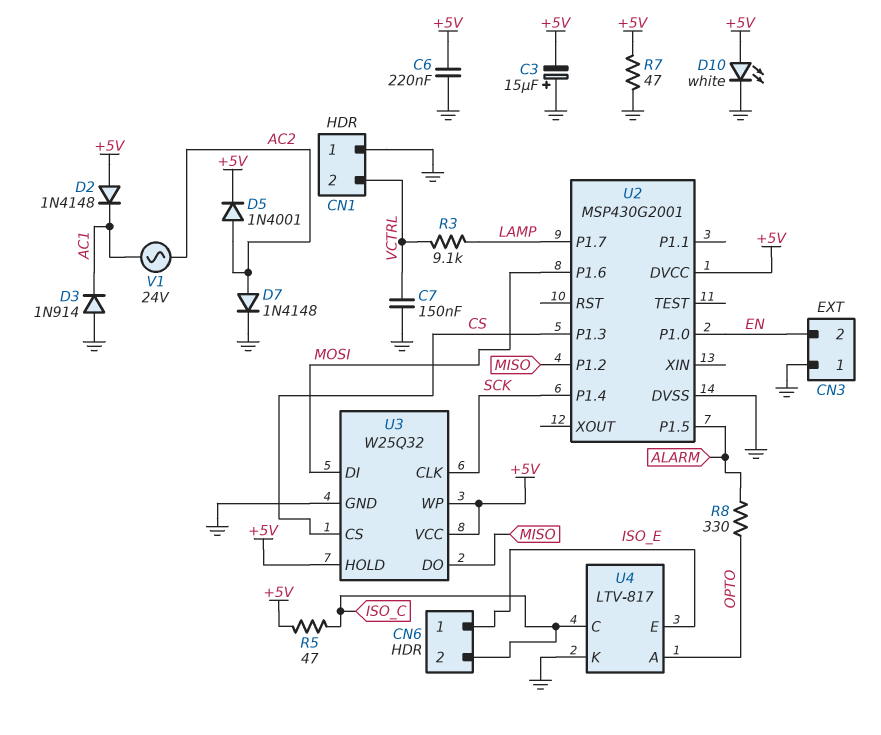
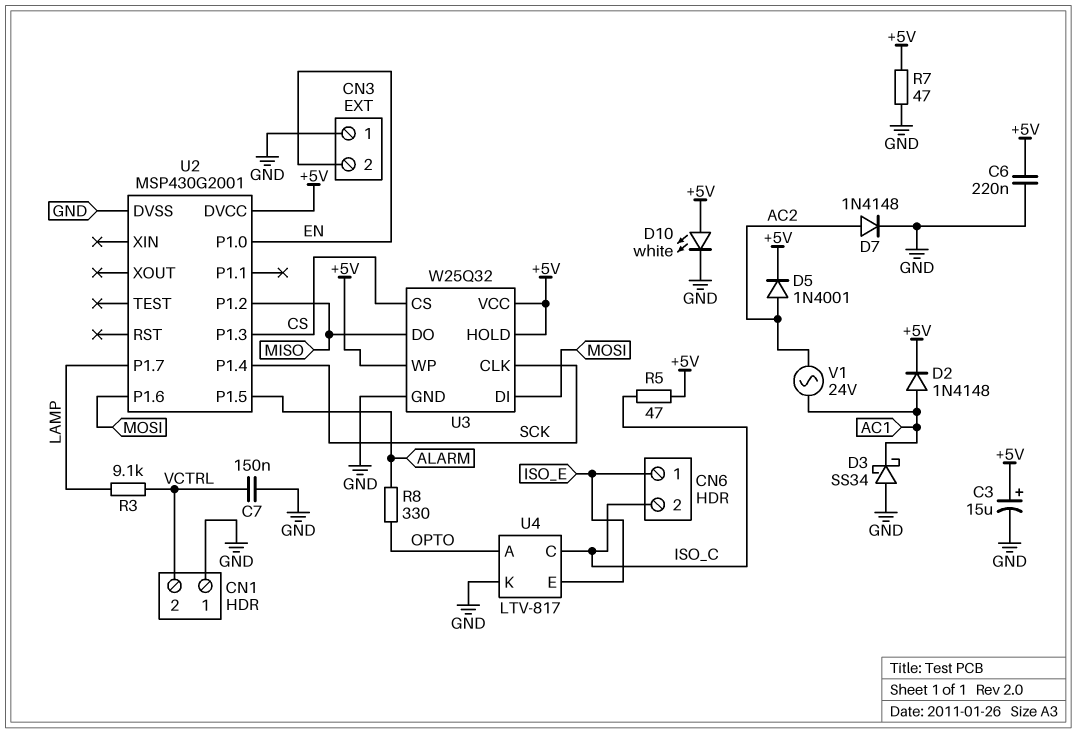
C3: 15uF (plus GND, minus +5V) -> 15uF (plus +5V, minus GND)
D2: diode 1N4148 (A +5V, K AC1) -> diode 1N4148 (A AC1, K +5V)
D3: diode 1N914 (A GND, K AC1) -> schottky SS34 (A GND, K AC1)

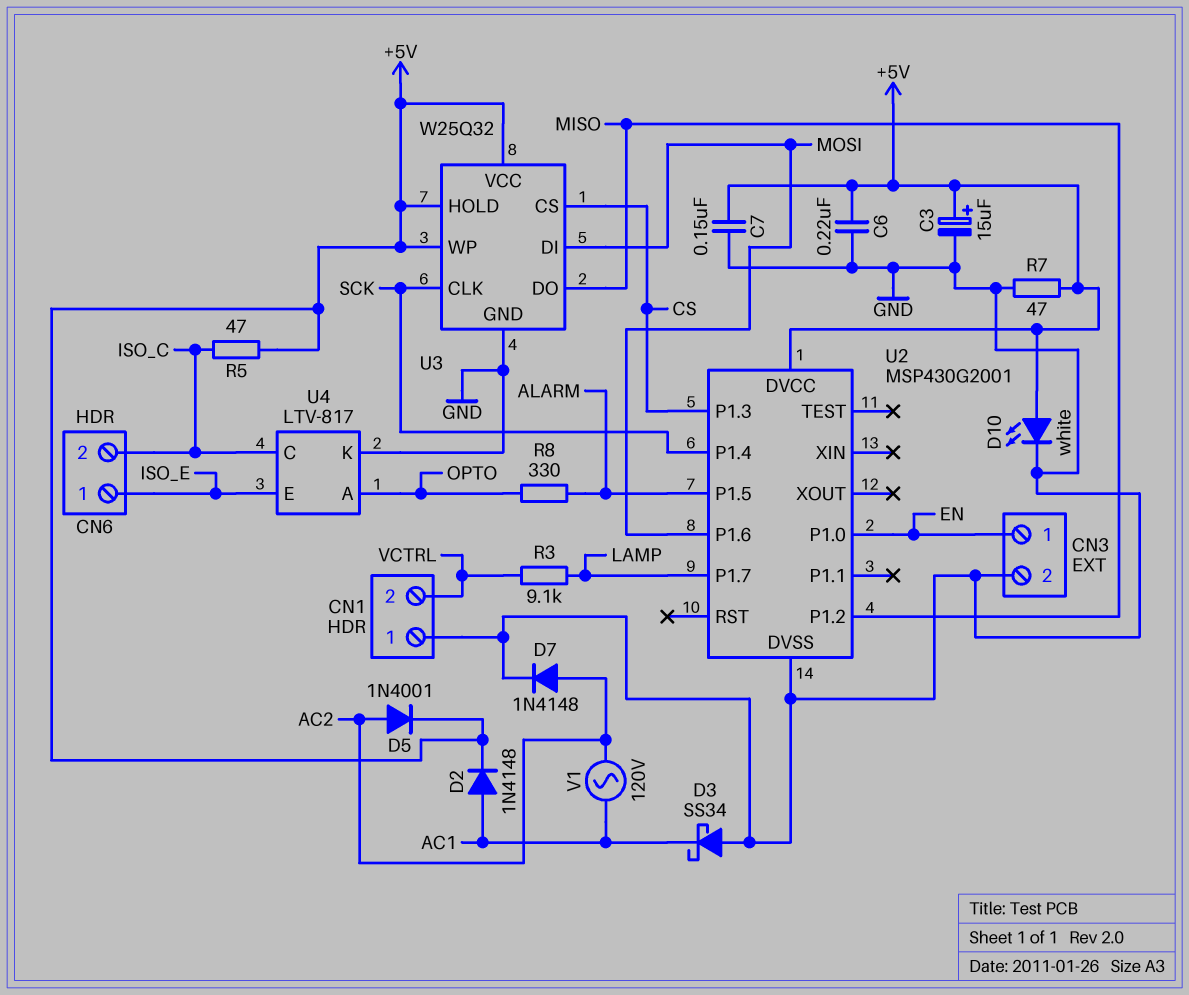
C7: 150nF (GND, VCTRL) -> 150nF (+5V, GND)
CN3 pin 1: GND -> EN
CN3 pin 2: EN -> GND
V1: AC 24V (AC1, AC2) -> AC 120V (AC1, AC2)

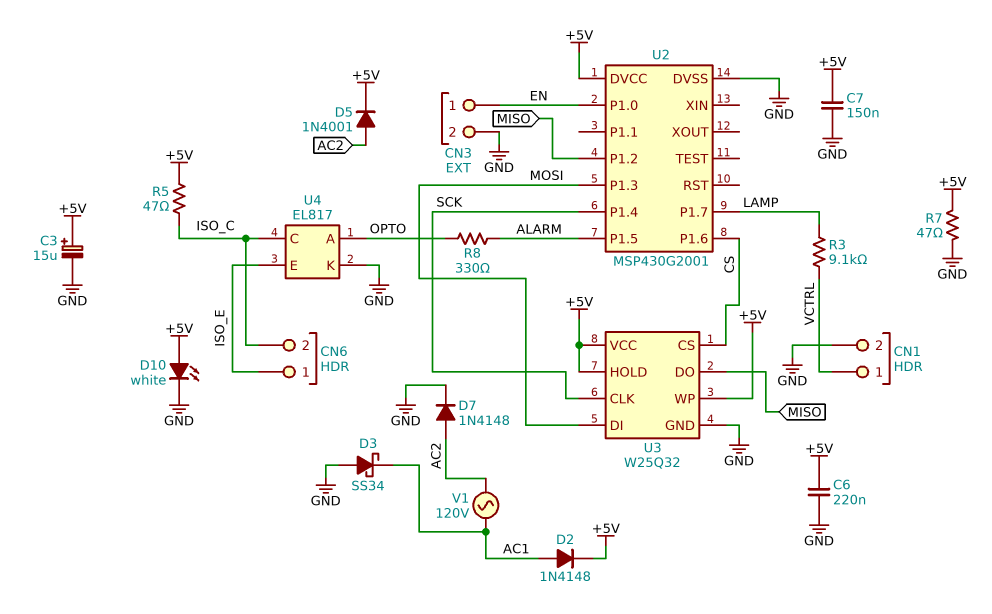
CN1 pin 1: GND -> VCTRL
CN1 pin 2: VCTRL -> GND
U2 pin P1.3: CS -> MOSI
U2 pin P1.6: MOSI -> CS
U4: LTV-817 -> EL817

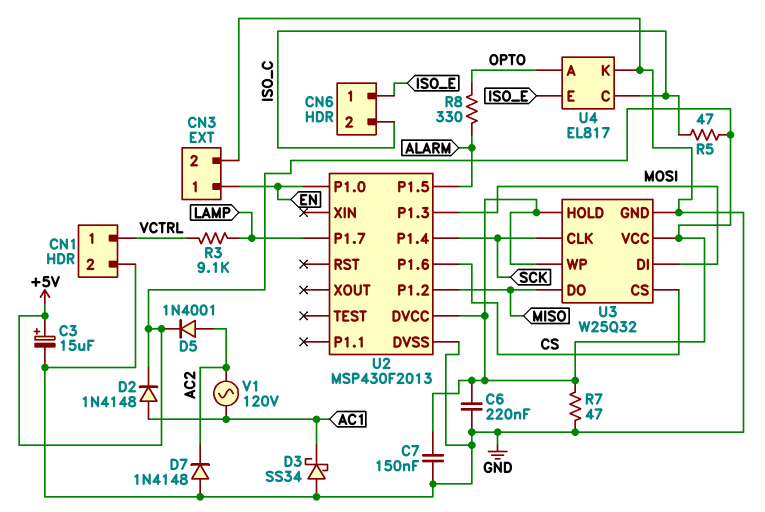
D7: diode 1N4148 (A AC2, K GND) -> diode 1N4148 (A GND, K AC2)
D10: LED white (A +5V, K GND) -> none
U2: MSP430G2001 -> MSP430F2013

